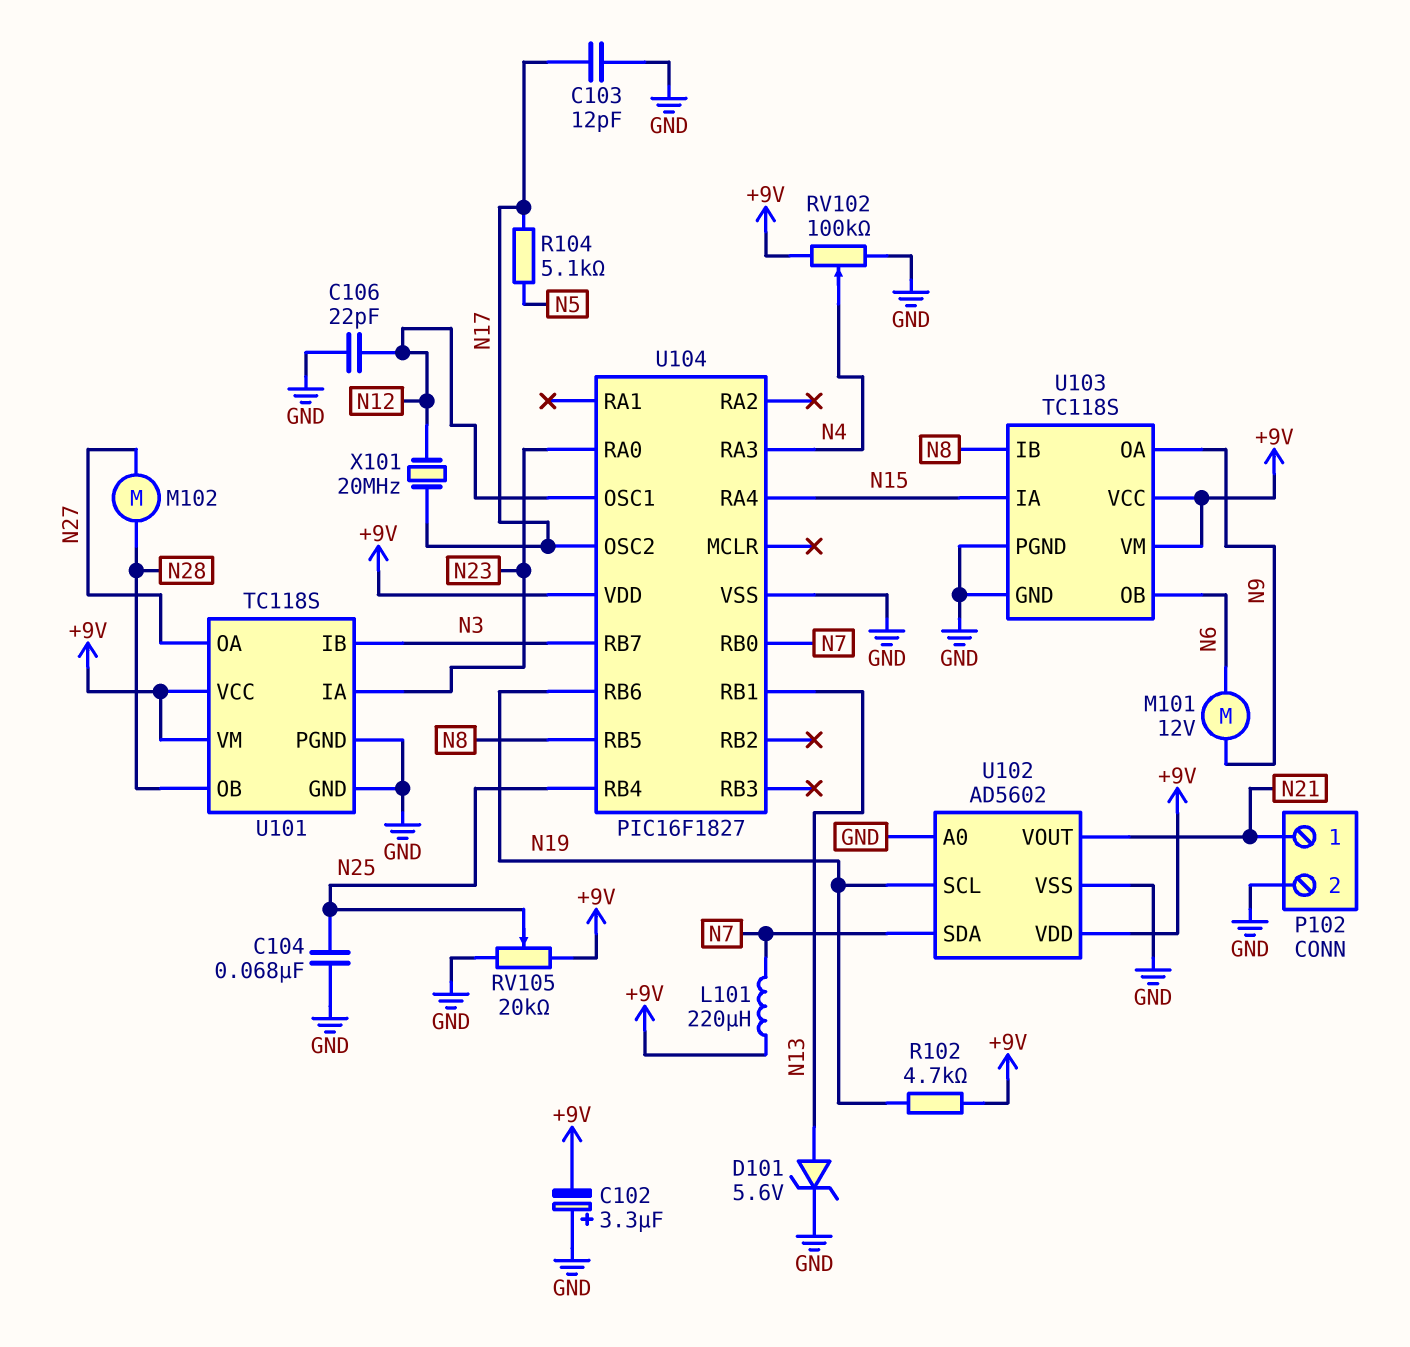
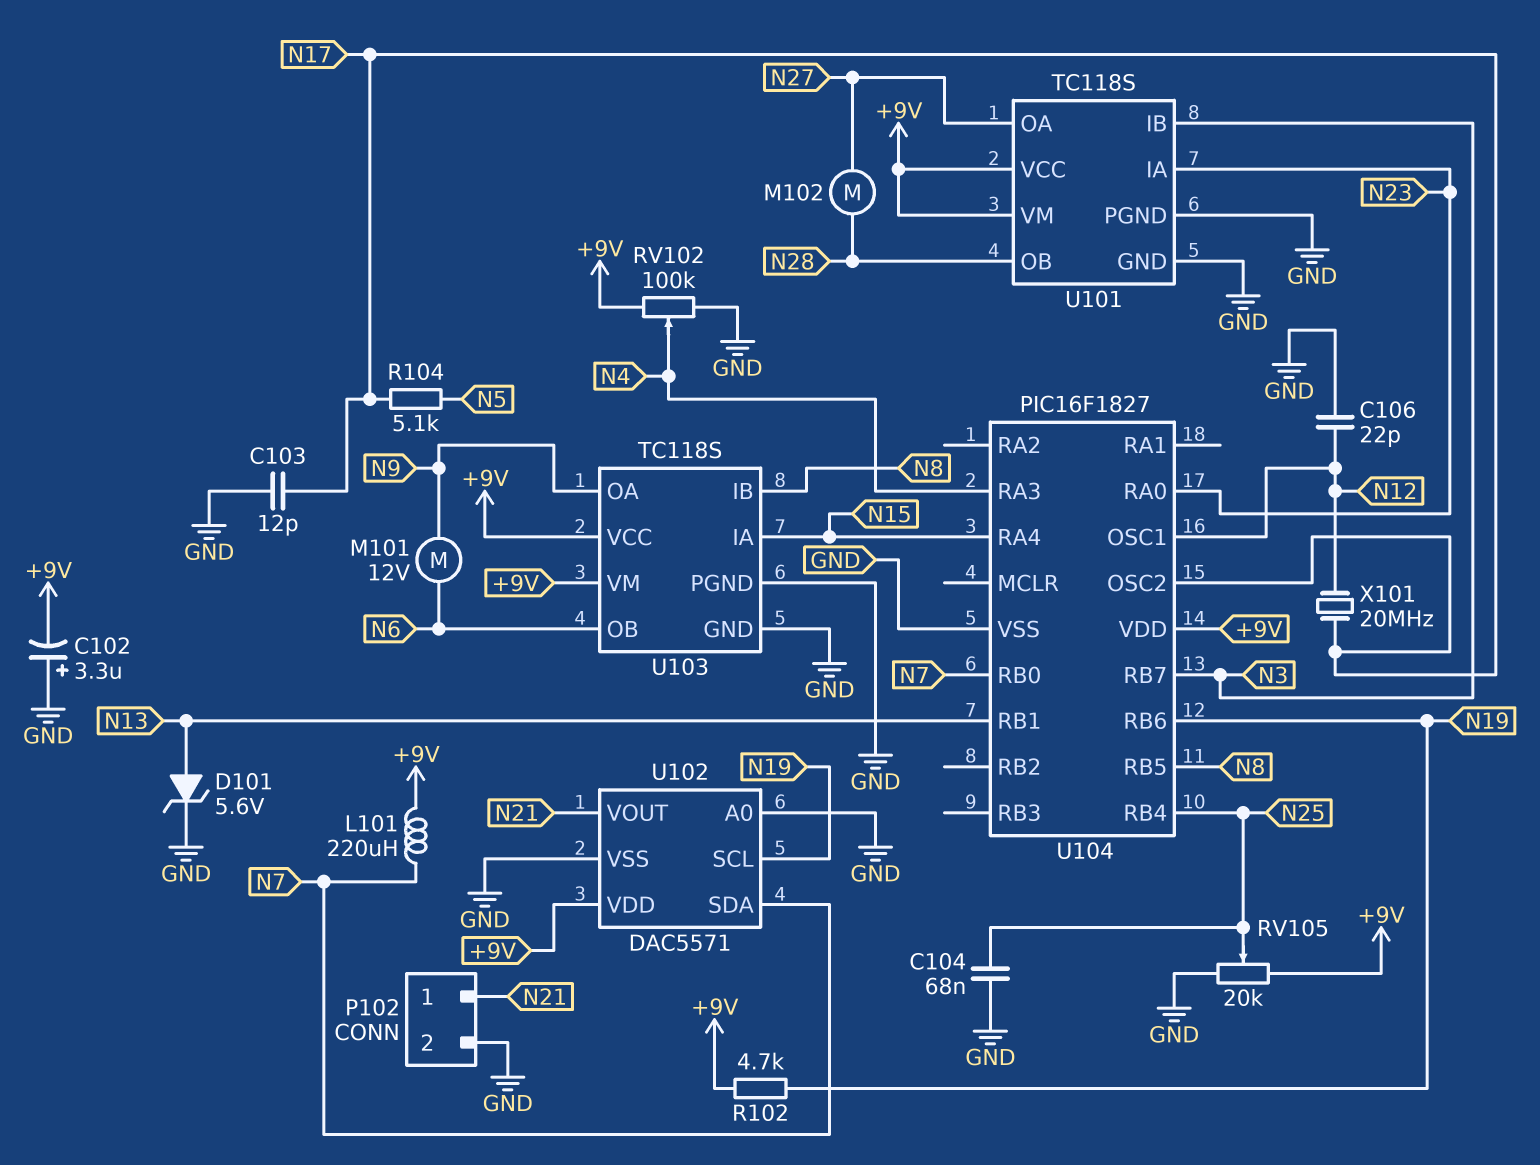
U102: AD5602 -> DAC5571

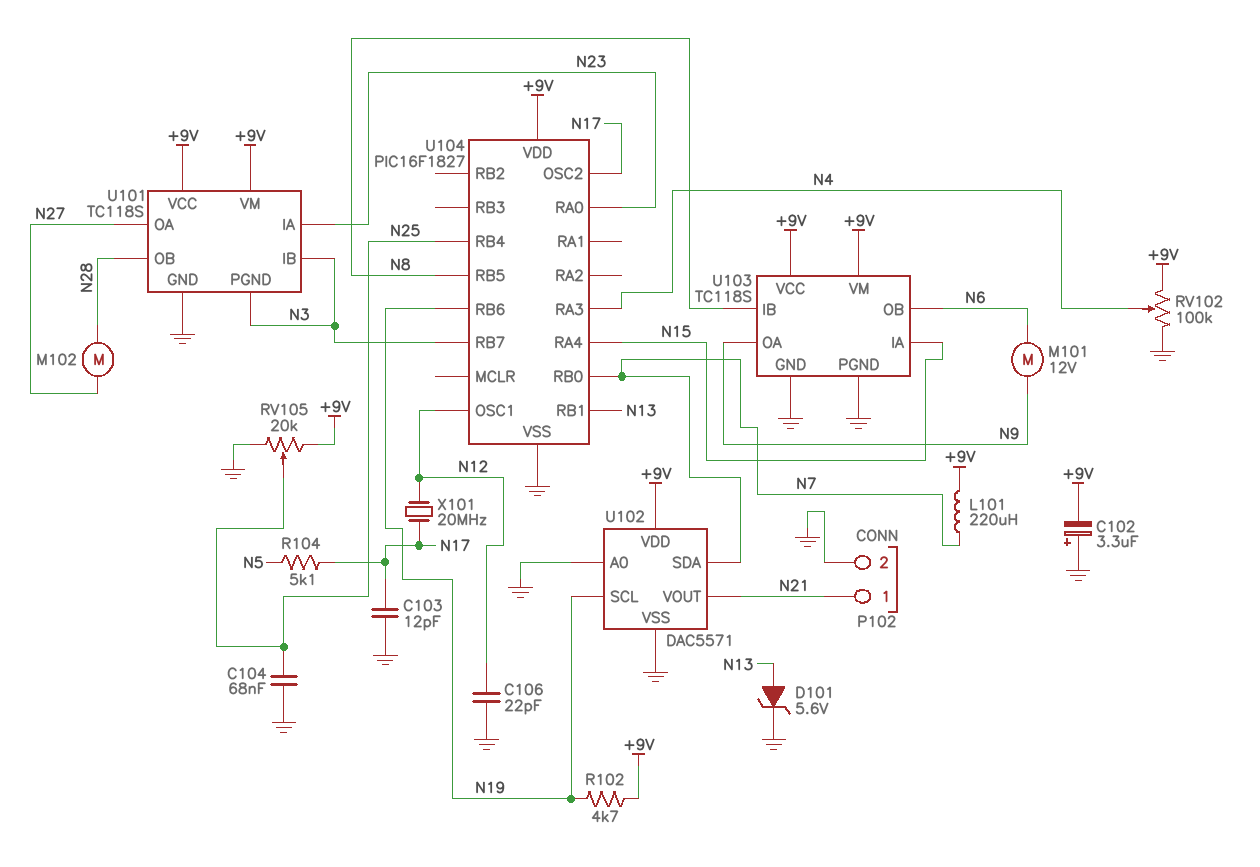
U101 pin PGND: GND -> N3

